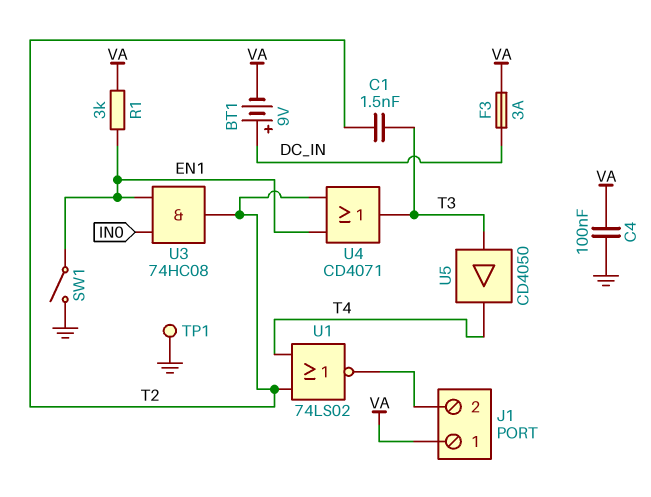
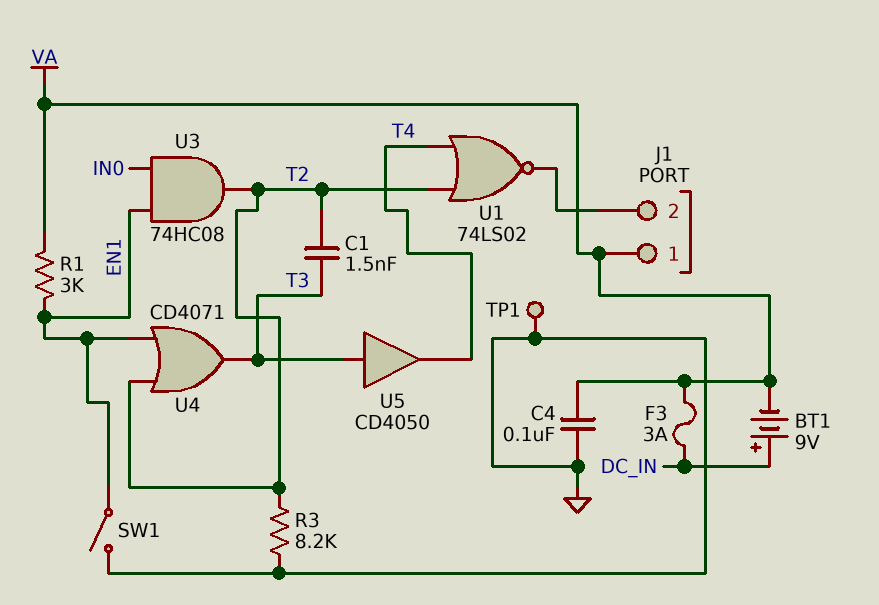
R3: none -> 8.2k (GND, T2)

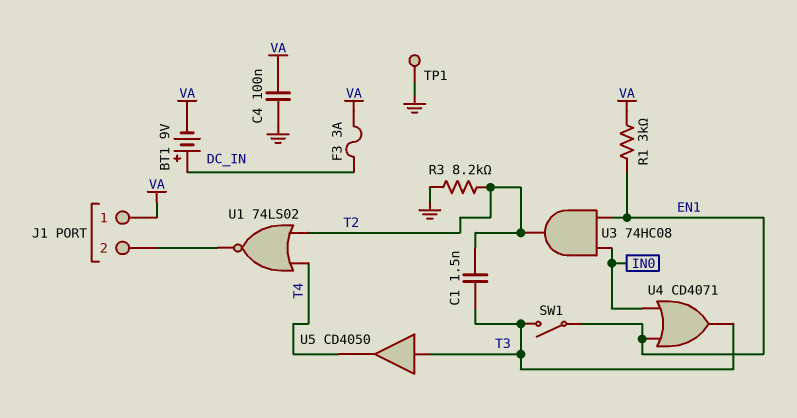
SW1: switch (EN1, GND) -> switch (EN1, T3)
U4: OR CD4071 (in EN1, in T2, out T3) -> OR CD4071 (in EN1, in IN0, out T3)

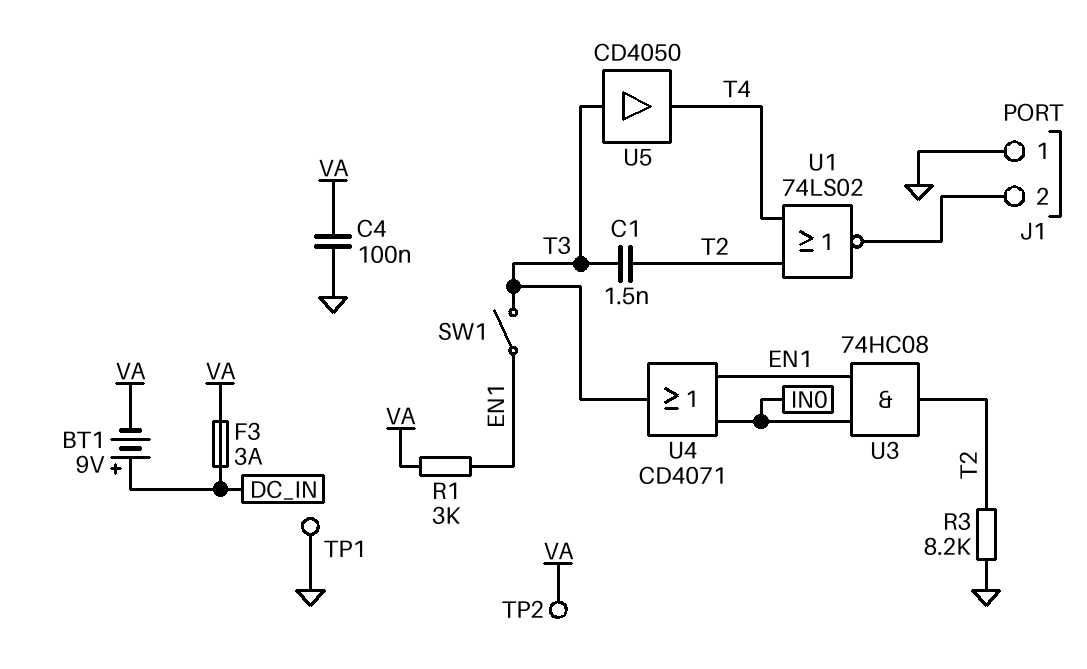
J1 pin 1: VA -> GND
TP2: none -> test point (VA)

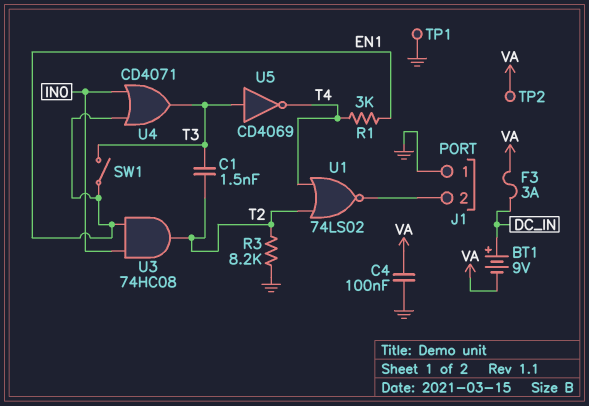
R1: 3k (EN1, VA) -> 3k (EN1, T4)
U5: buffer CD4050 (in T3, out T4) -> NOT CD4069 (in T3, out T4)

